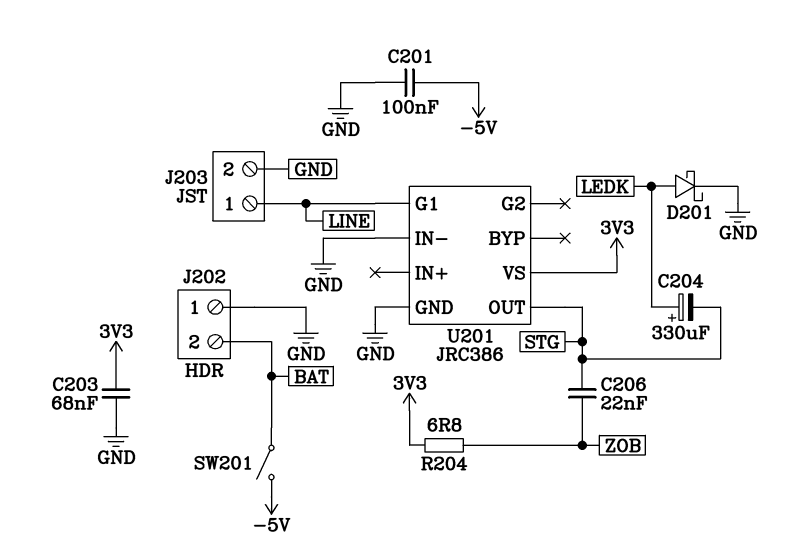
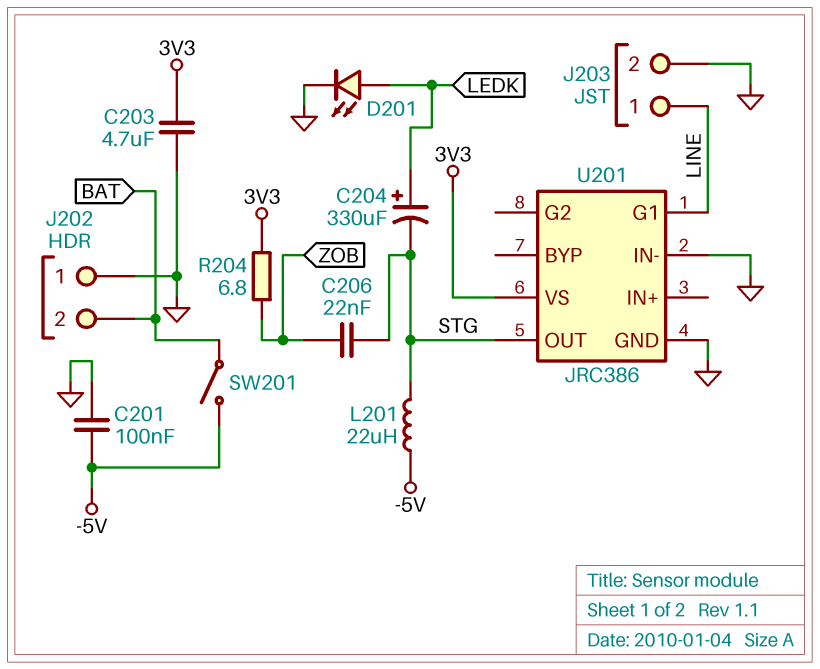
C203: 68nF (3V3, GND) -> 4.7uF (3V3, GND)
D201: schottky (A LEDK, K GND) -> LED (A LEDK, K GND)
L201: none -> 22uH (-5V, STG)

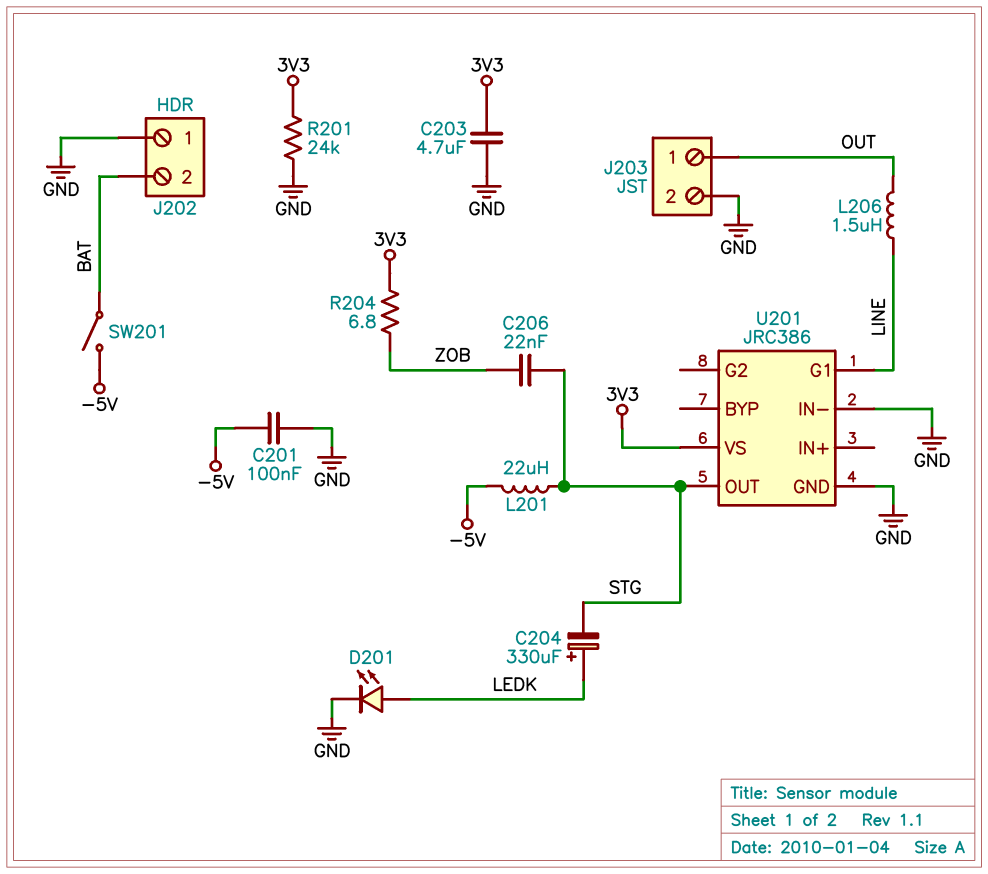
J203 pin 1: LINE -> OUT
L206: none -> 1.5uH (LINE, OUT)
R201: none -> 24k (3V3, GND)

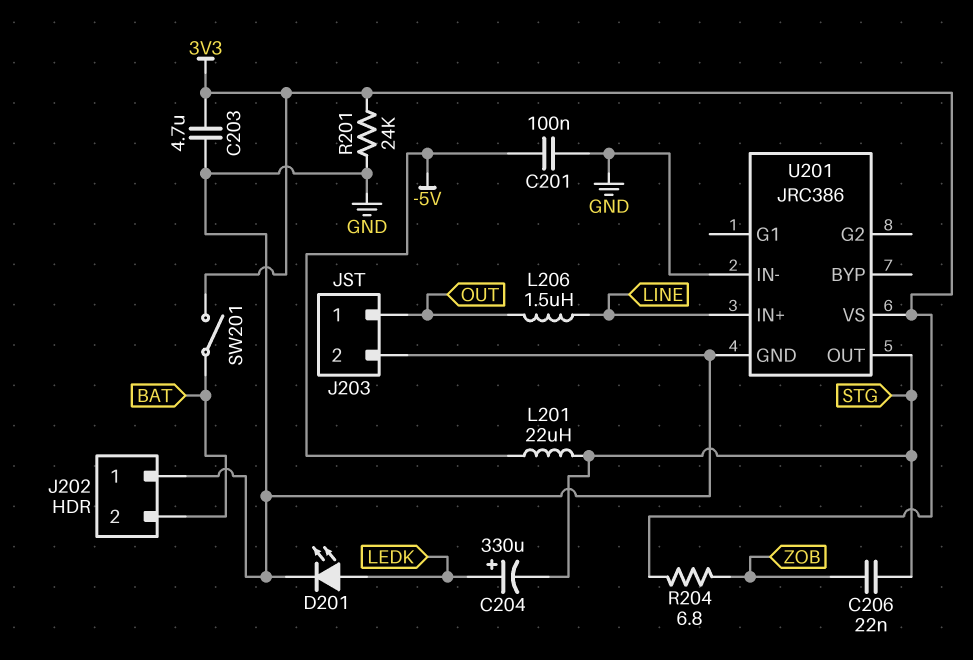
SW201: switch (-5V, BAT) -> switch (3V3, BAT)
U201 pin G1: LINE -> none
U201 pin IN+: none -> LINE

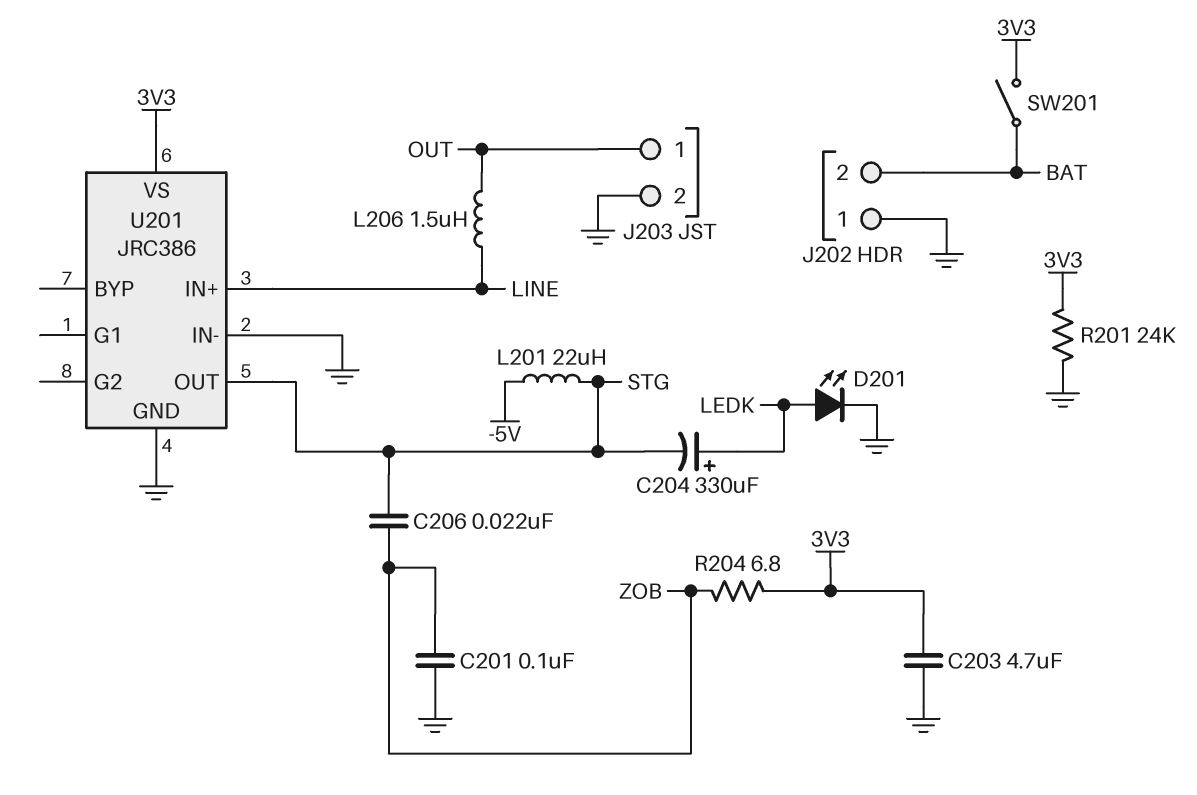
C201: 100nF (-5V, GND) -> 100nF (GND, ZOB)

